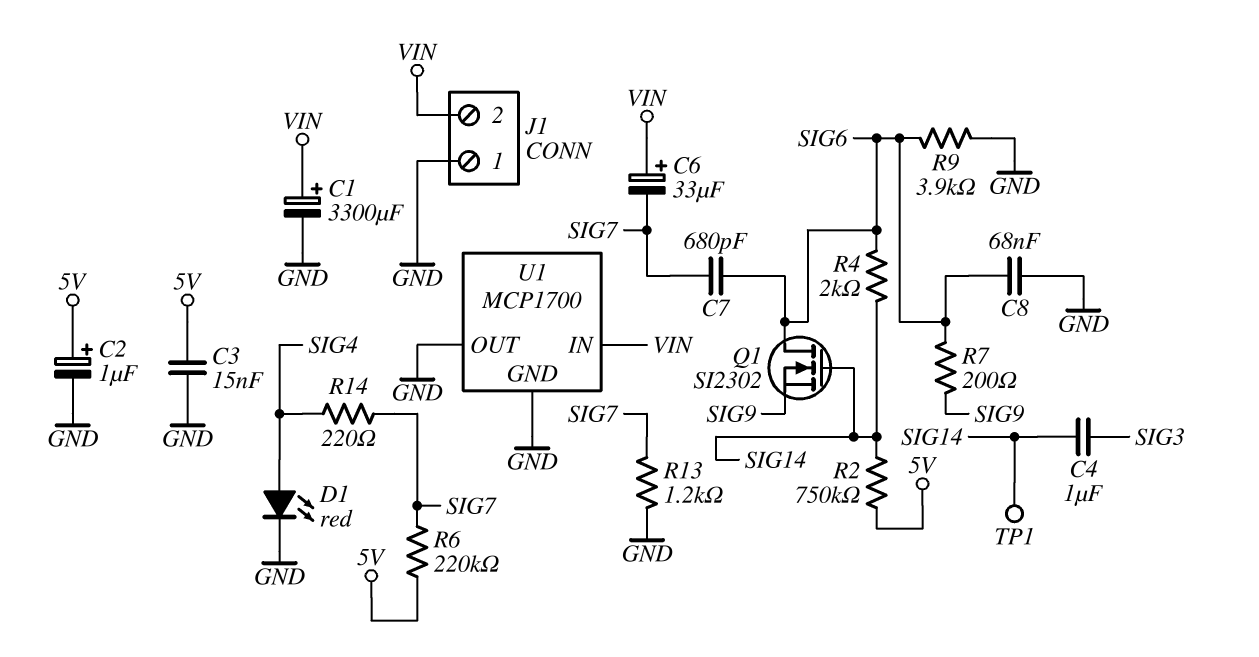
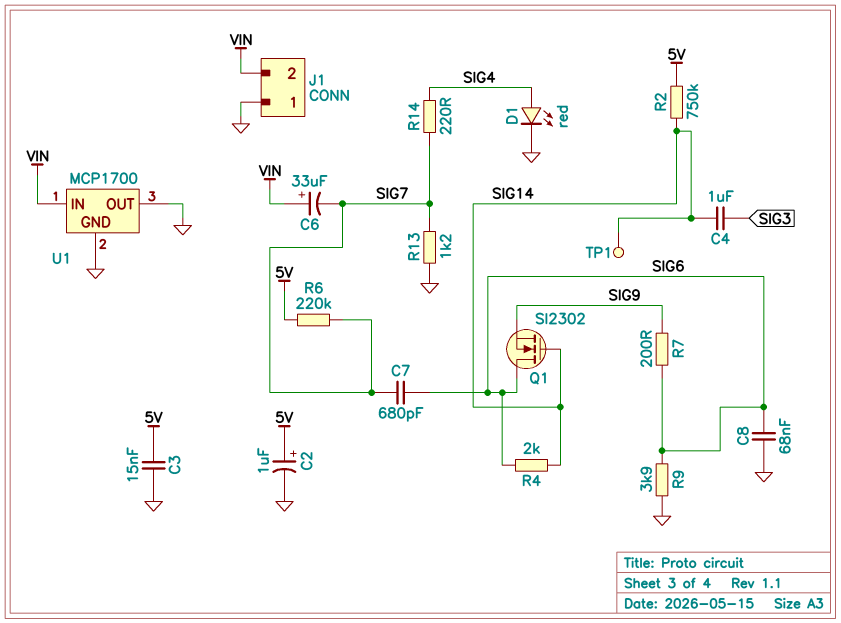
C1: 3300uF (plus VIN, minus GND) -> none

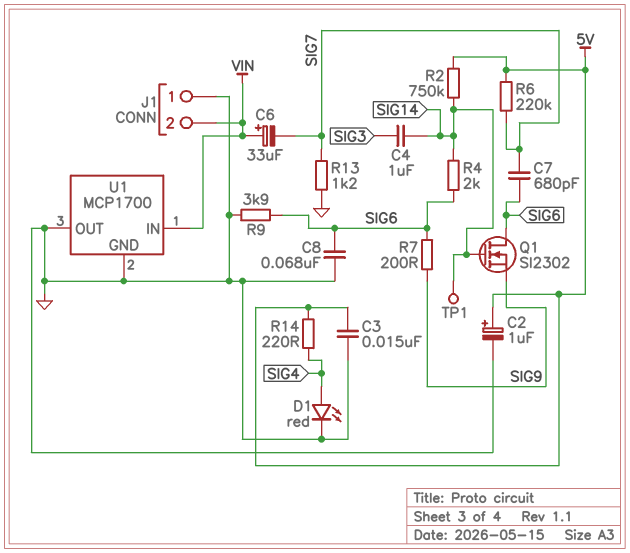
R14: 220 (SIG4, SIG7) -> 220 (5V, SIG4)

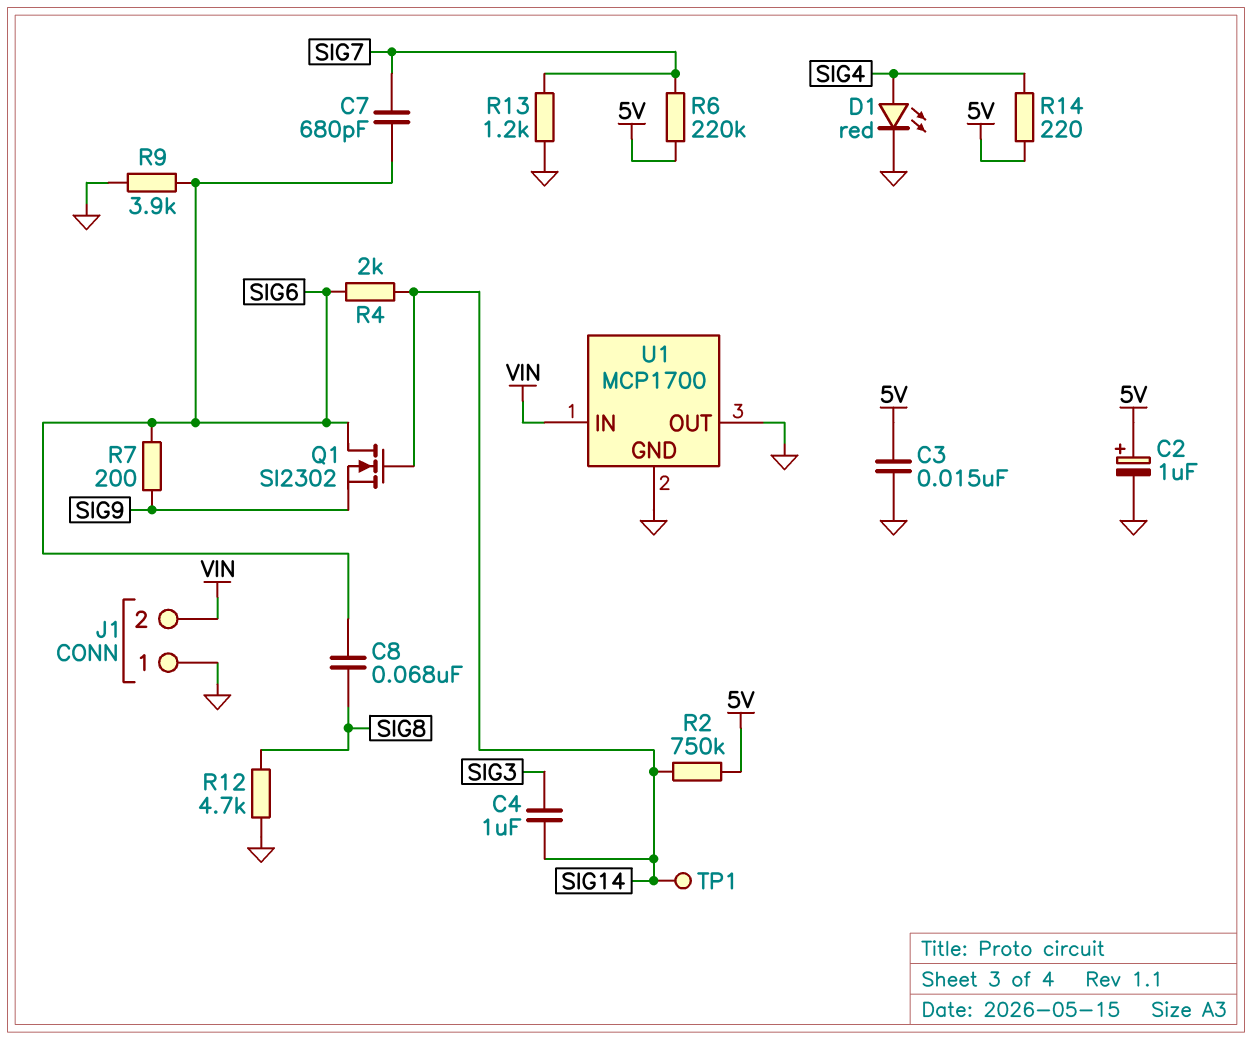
C6: 33uF (plus VIN, minus SIG7) -> none
C8: 68nF (GND, SIG6) -> 68nF (SIG6, SIG8)
R12: none -> 4.7k (GND, SIG8)

